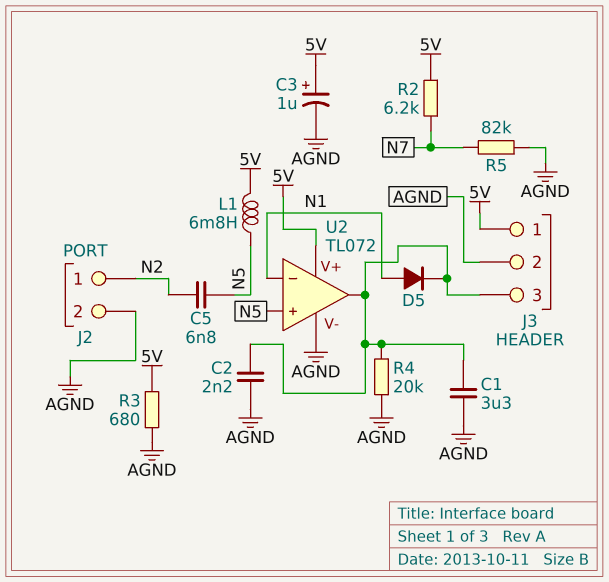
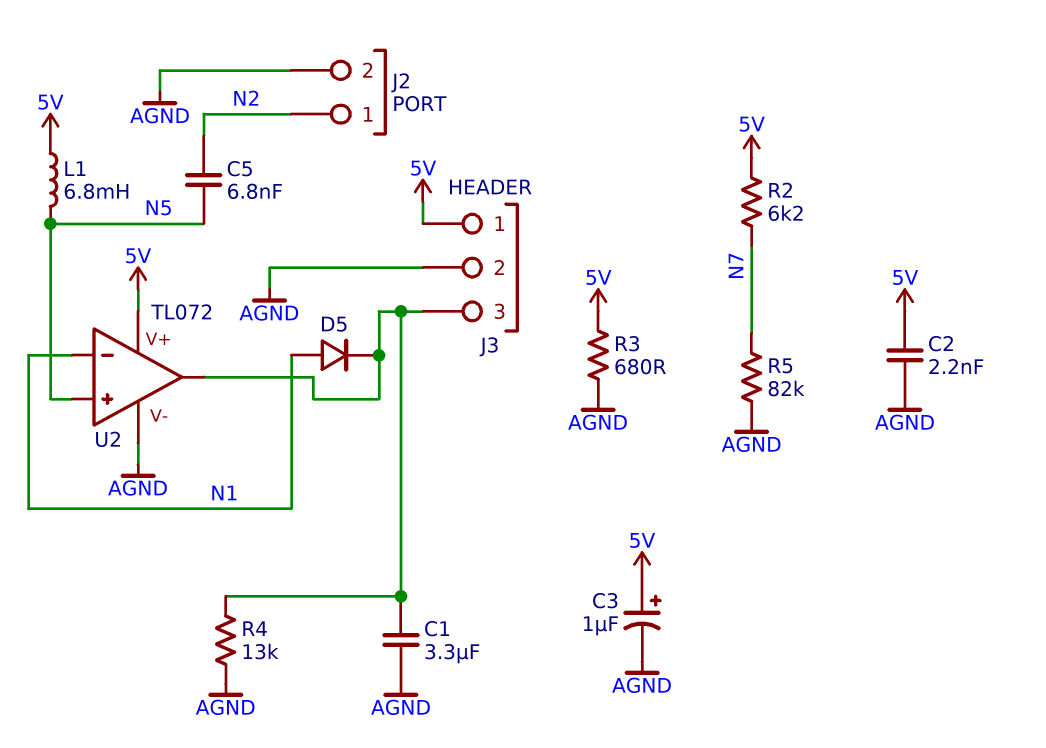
C2: 2.2nF (AGND, J3/3) -> 2.2nF (5V, AGND)
R4: 20k (AGND, J3/3) -> 13k (AGND, J3/3)

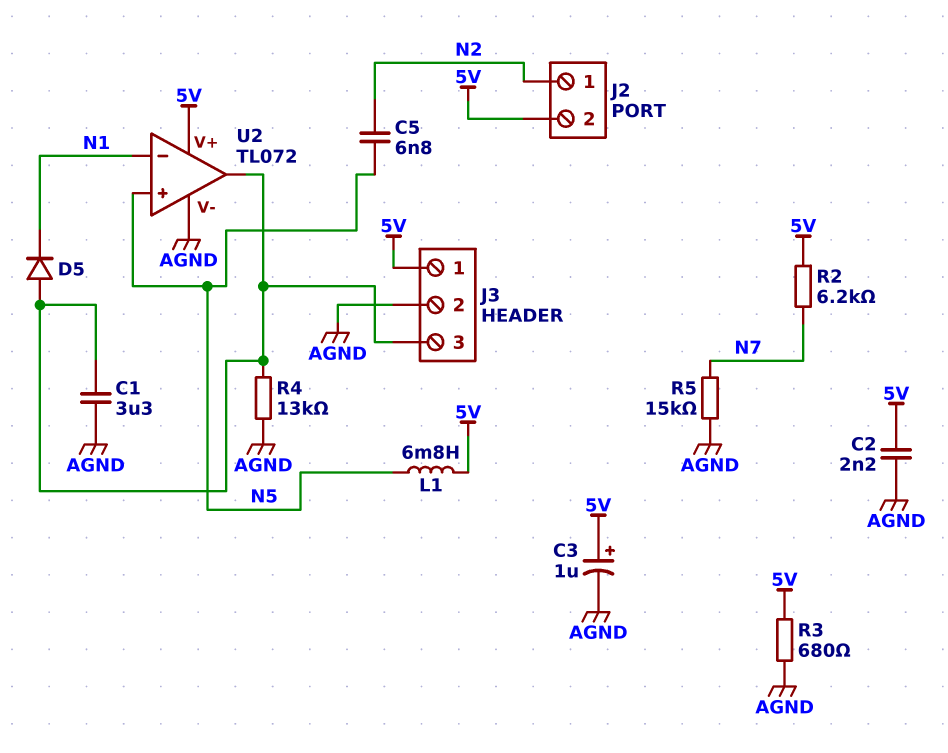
D5: diode (A N1, K J3/3) -> diode (A J3/3, K N1)
J2 pin 2: AGND -> 5V
R5: 82k (AGND, N7) -> 15k (AGND, N7)

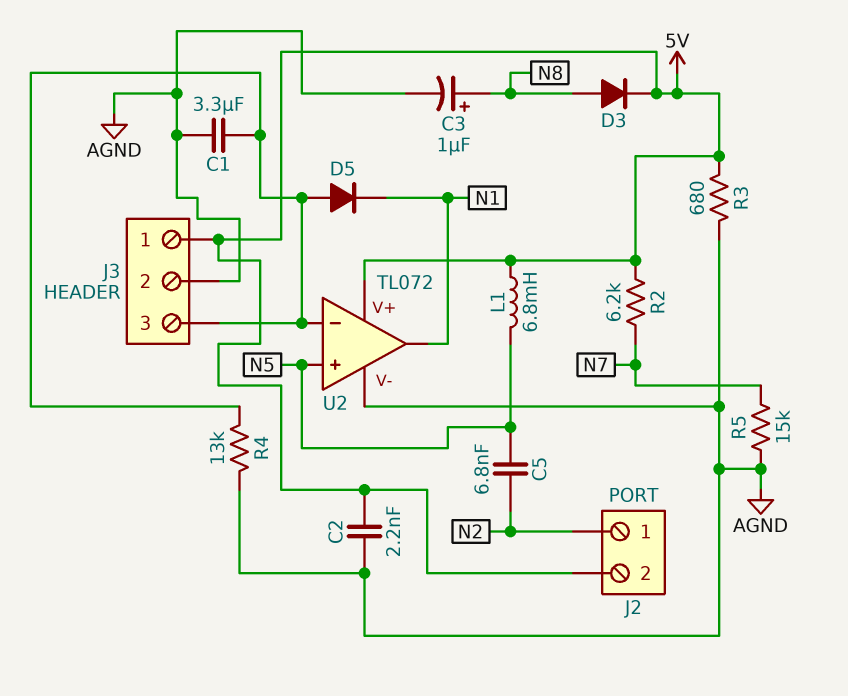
C3: 1uF (plus 5V, minus AGND) -> 1uF (plus N8, minus AGND)
D3: none -> diode (A N8, K 5V)
U2 pin in-: N1 -> J3/3
U2 pin out: J3/3 -> N1

